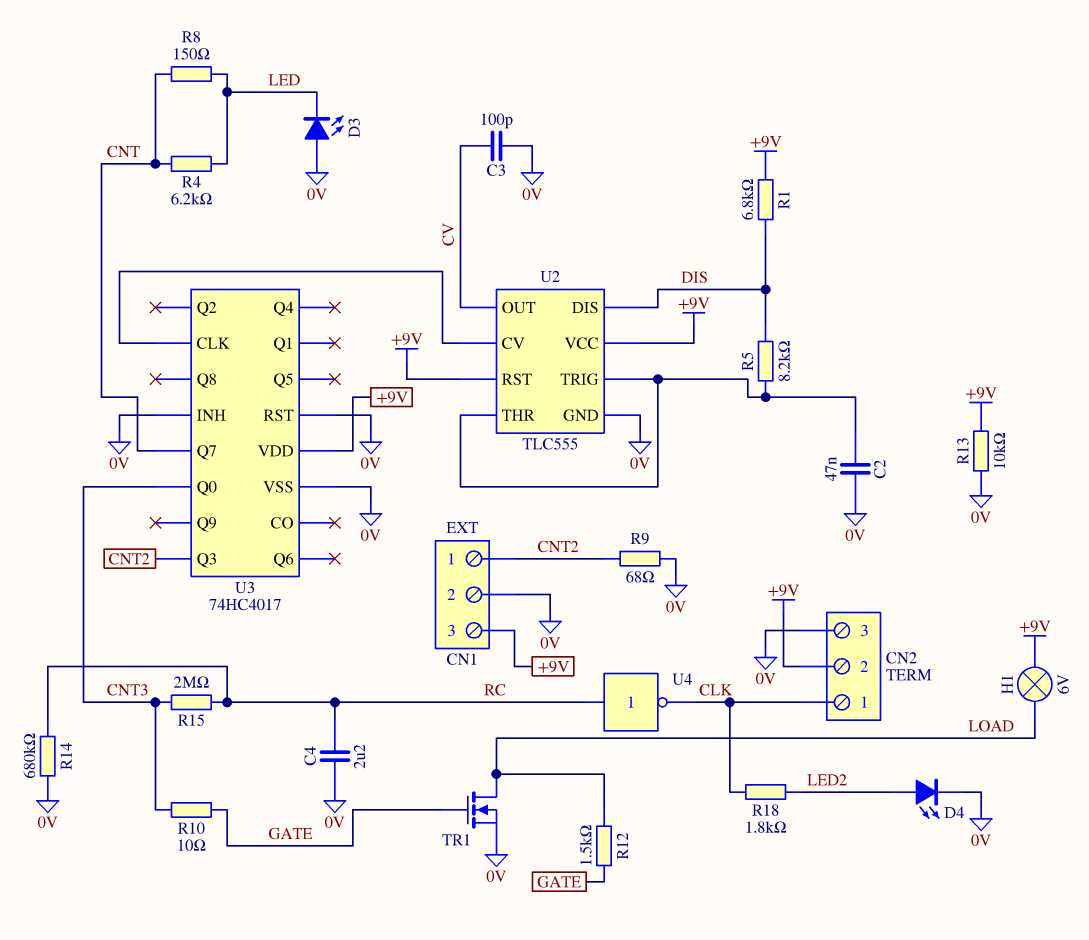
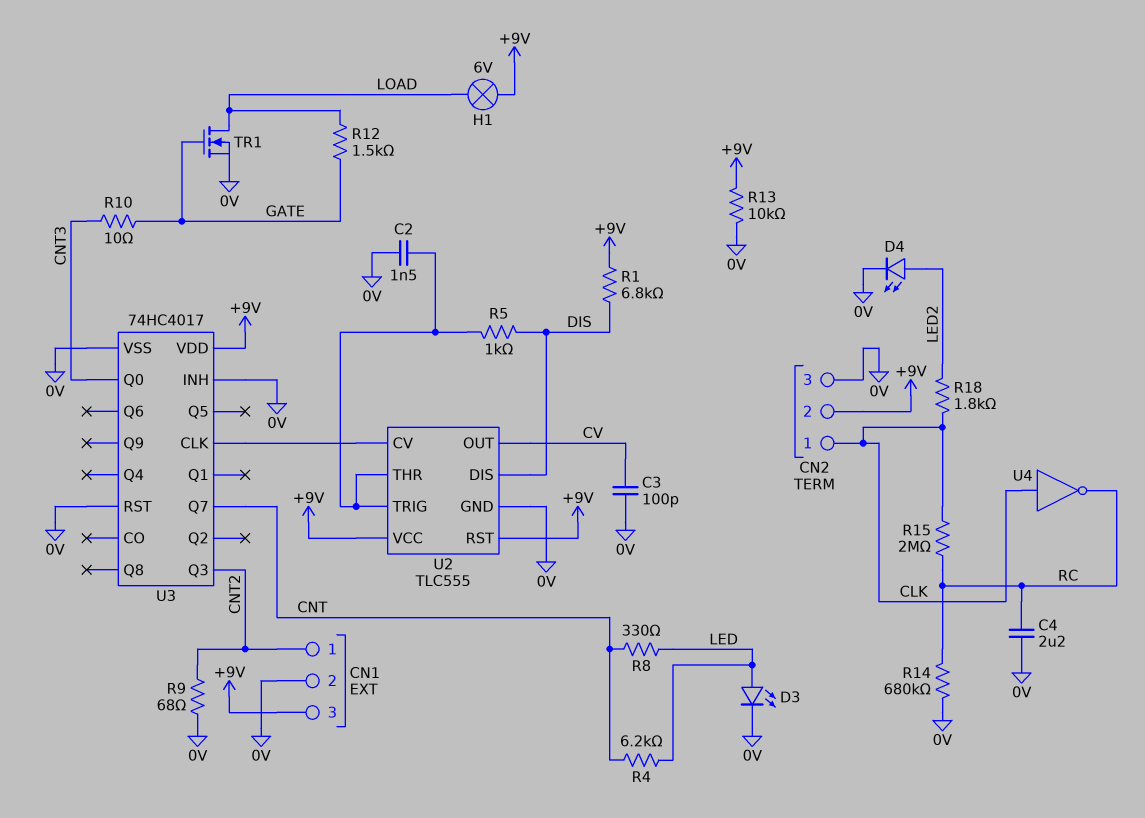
C2: 47nF (0V, U2/THR) -> 1.5nF (0V, U2/THR)
D3: LED (A 0V, K LED) -> LED (A LED, K 0V)
R5: 8.2k (DIS, U2/THR) -> 1k (DIS, U2/THR)
R8: 150 (CNT, LED) -> 330 (CNT, LED)
R15: 2M (CNT3, RC) -> 2M (CLK, RC)
U4: NOT (in RC, out CLK) -> NOT (in CLK, out RC)

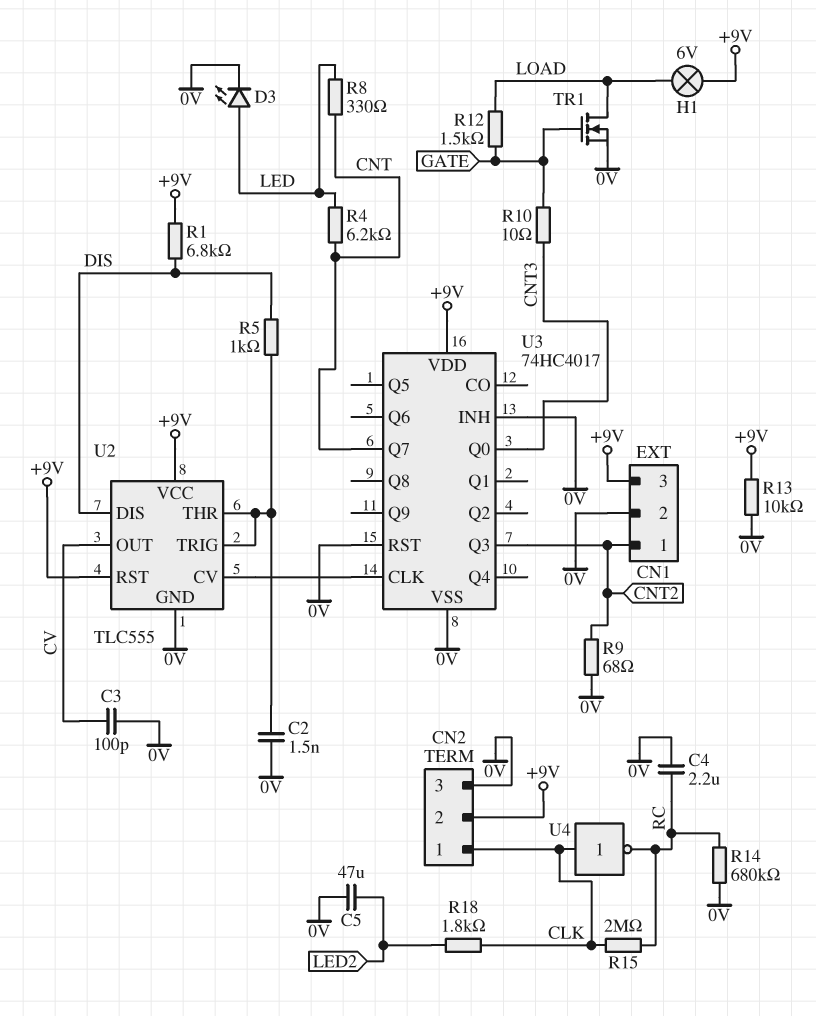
C5: none -> 47uF (0V, LED2)
D4: LED (A LED2, K 0V) -> none

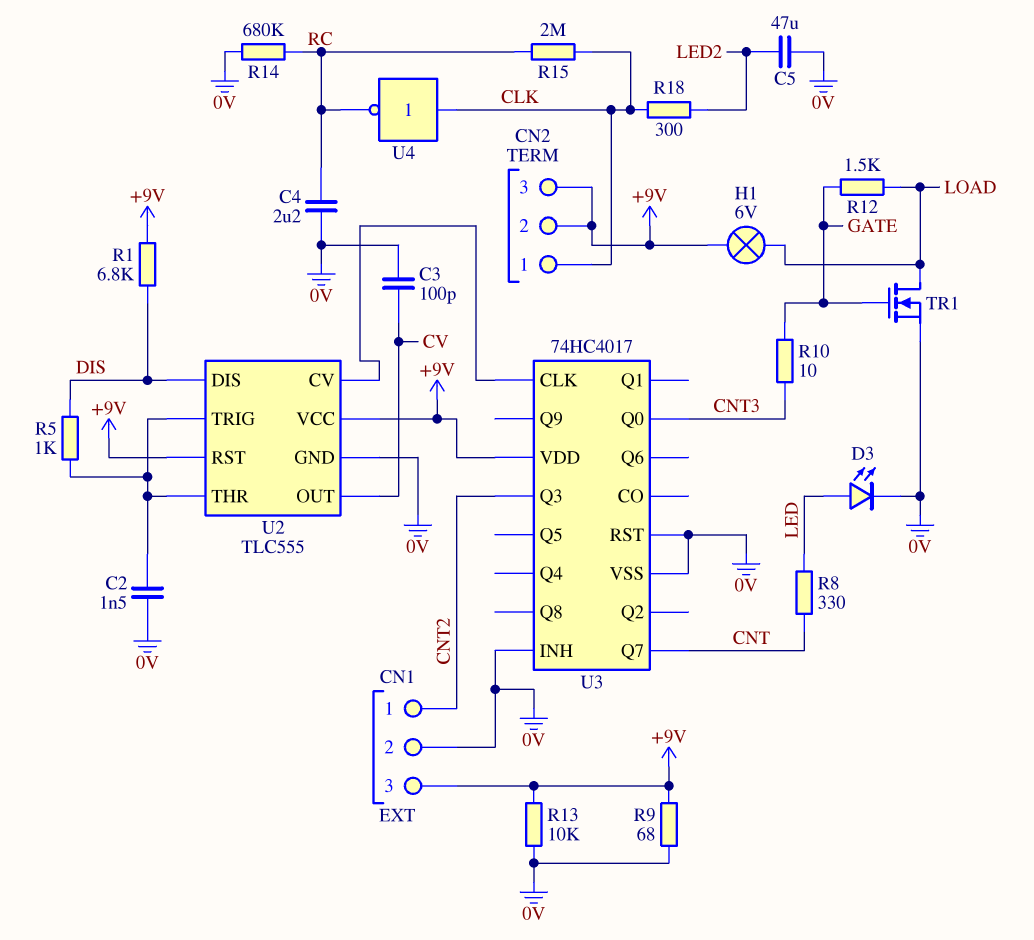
CN2 pin 3: 0V -> +9V
R4: 6.2k (CNT, LED) -> none
R9: 68 (0V, CNT2) -> 68 (+9V, 0V)
R18: 1.8k (CLK, LED2) -> 300 (CLK, LED2)

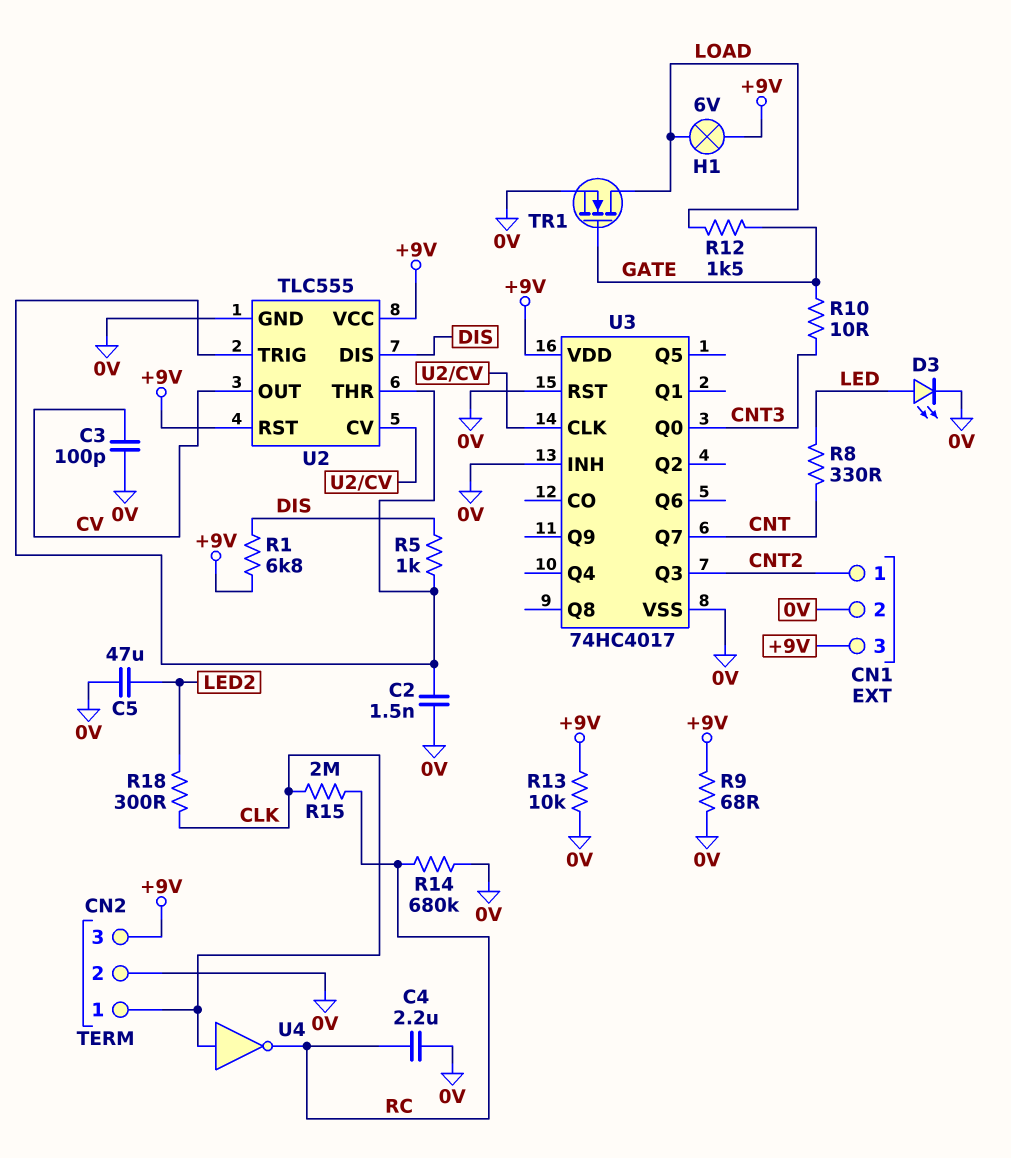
CN2 pin 2: +9V -> 0V

